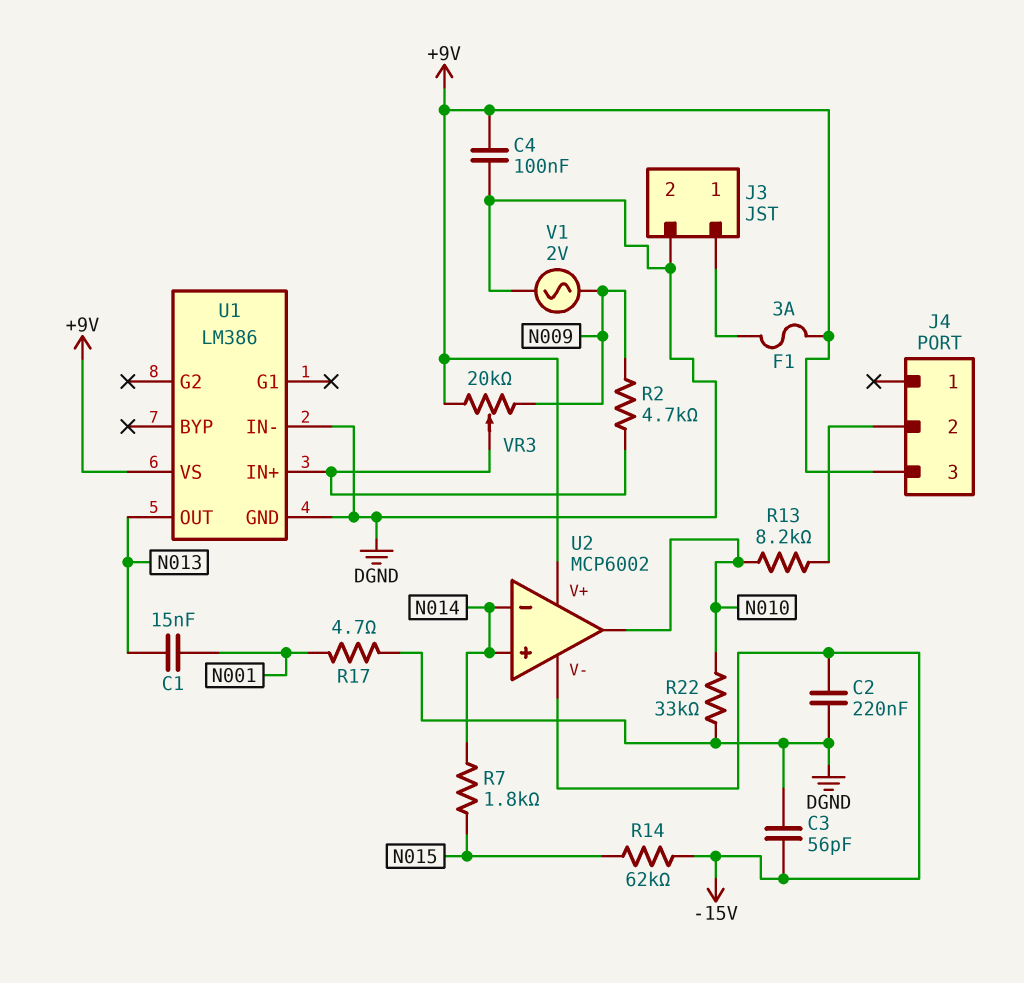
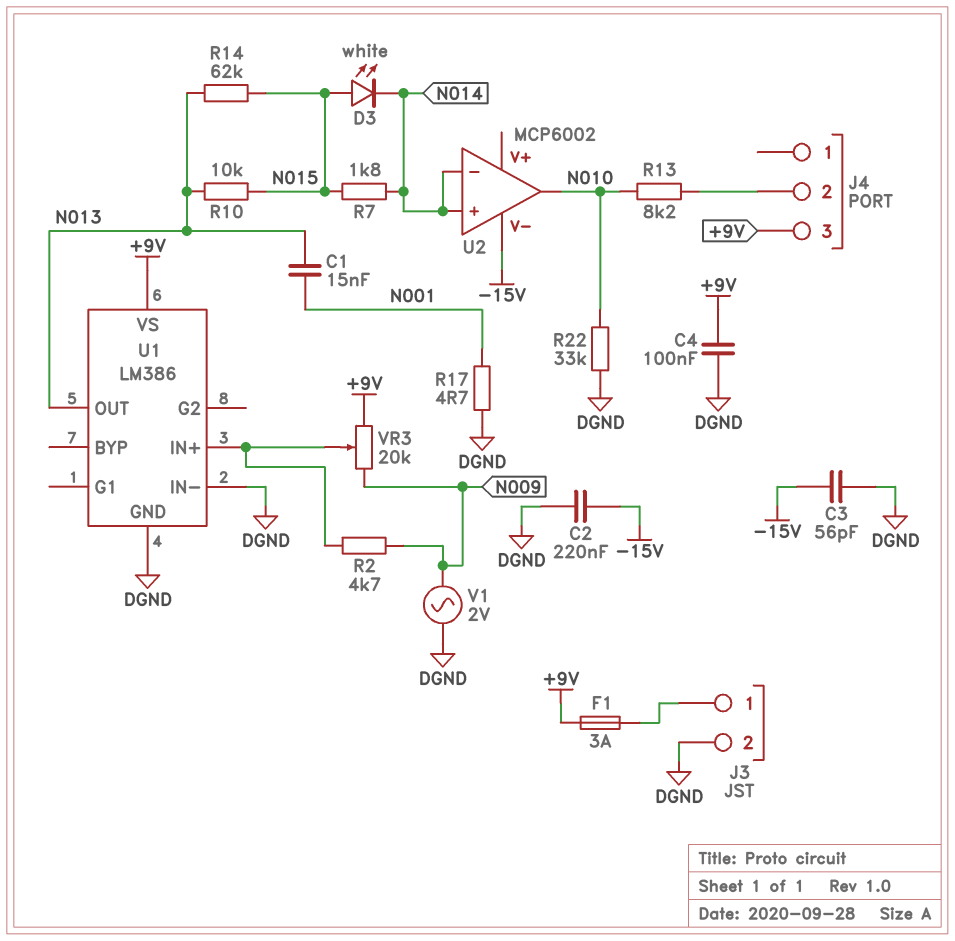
D3: none -> LED white (A N015, K N014)
R10: none -> 10k (N013, N015)
R14: 62k (-15V, N015) -> 62k (N013, N015)
U2 pin V+: +9V -> none

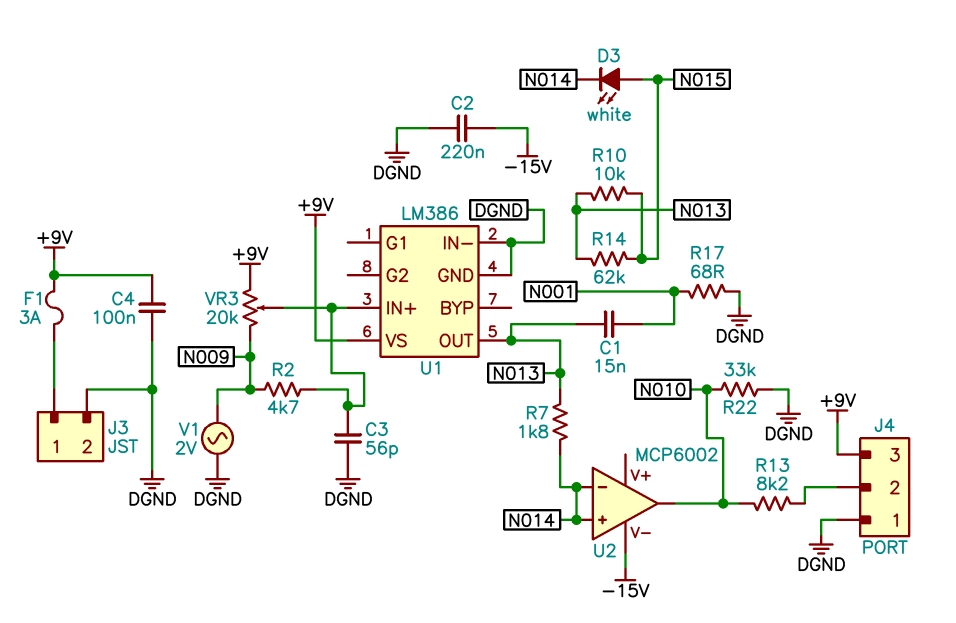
C3: 56pF (-15V, DGND) -> 56pF (DGND, U1/IN+)
J4 pin 1: none -> DGND
R7: 1.8k (N014, N015) -> 1.8k (N013, N014)
R17: 4.7 (DGND, N001) -> 68 (DGND, N001)

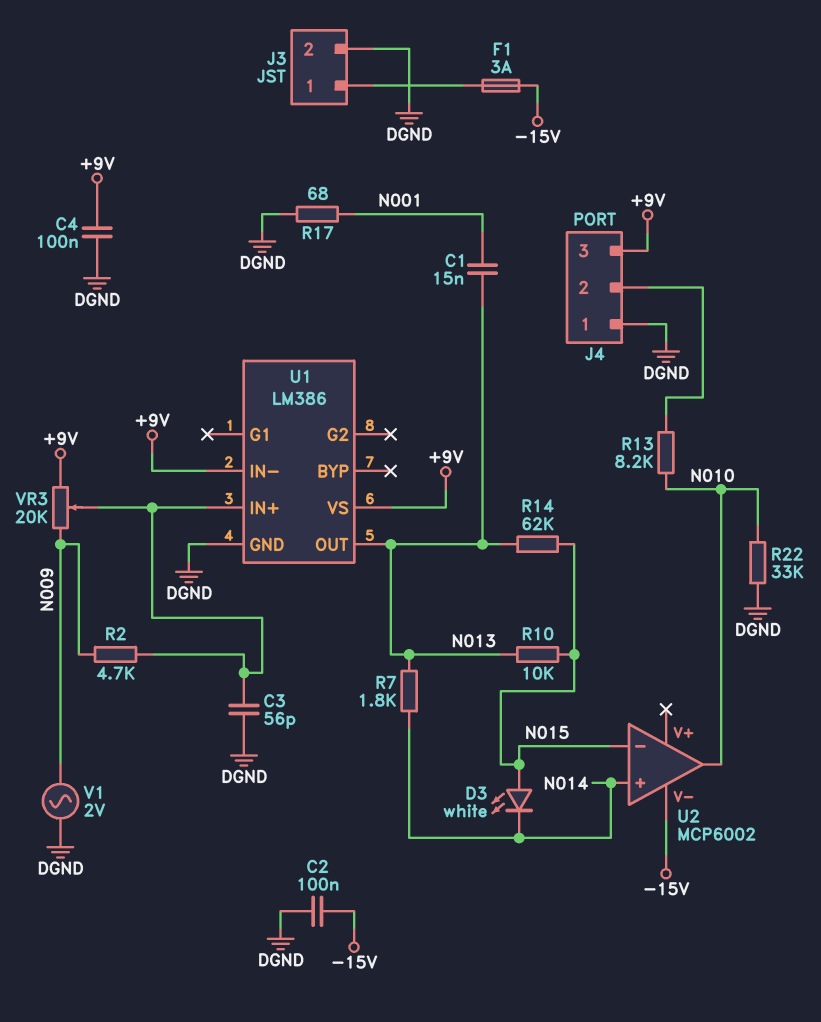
C2: 220nF (-15V, DGND) -> 100nF (-15V, DGND)
F1: 3A (+9V, J3/1) -> 3A (-15V, J3/1)
U1 pin IN-: DGND -> +9V
U2 pin in-: N014 -> N015

